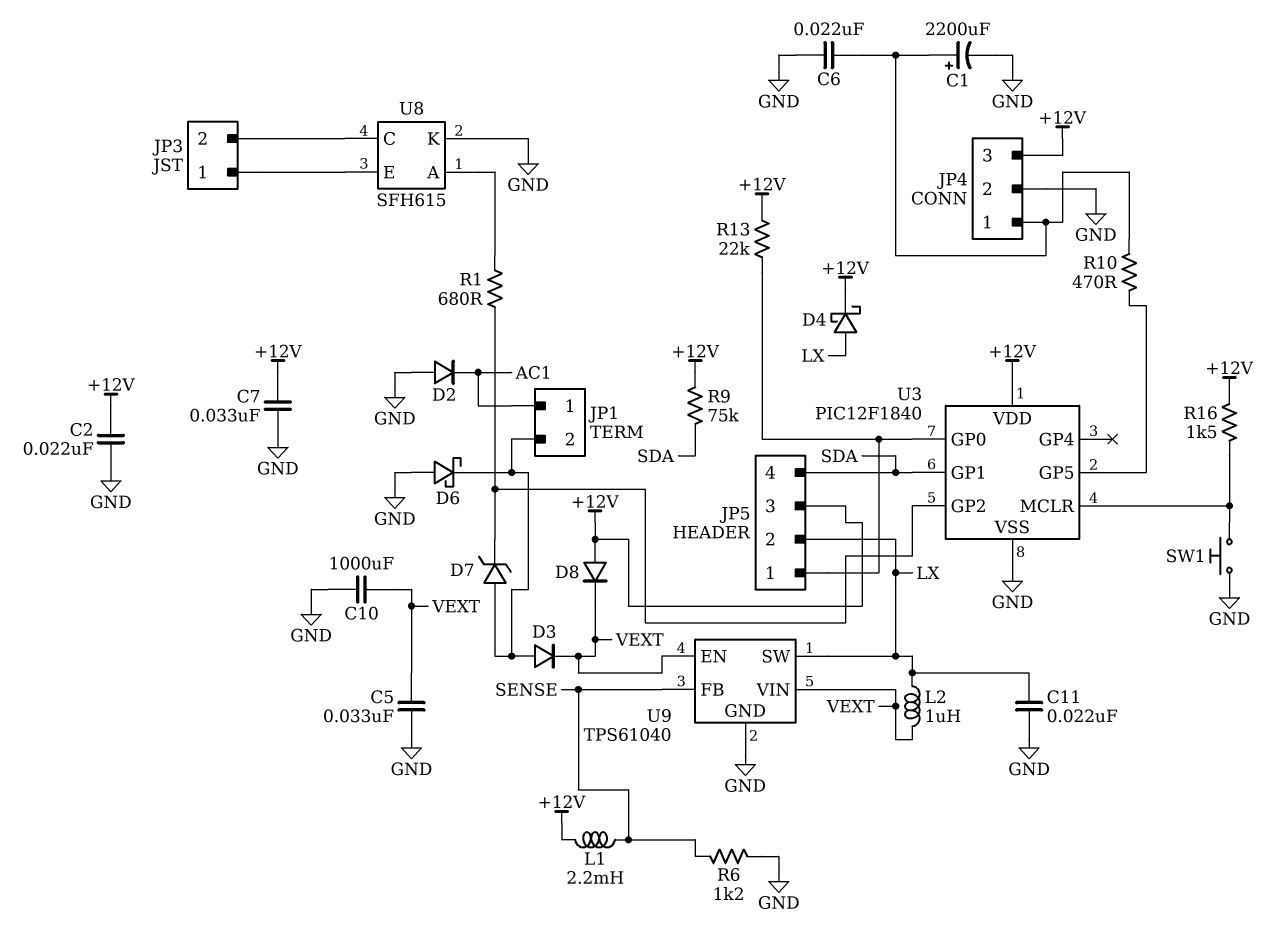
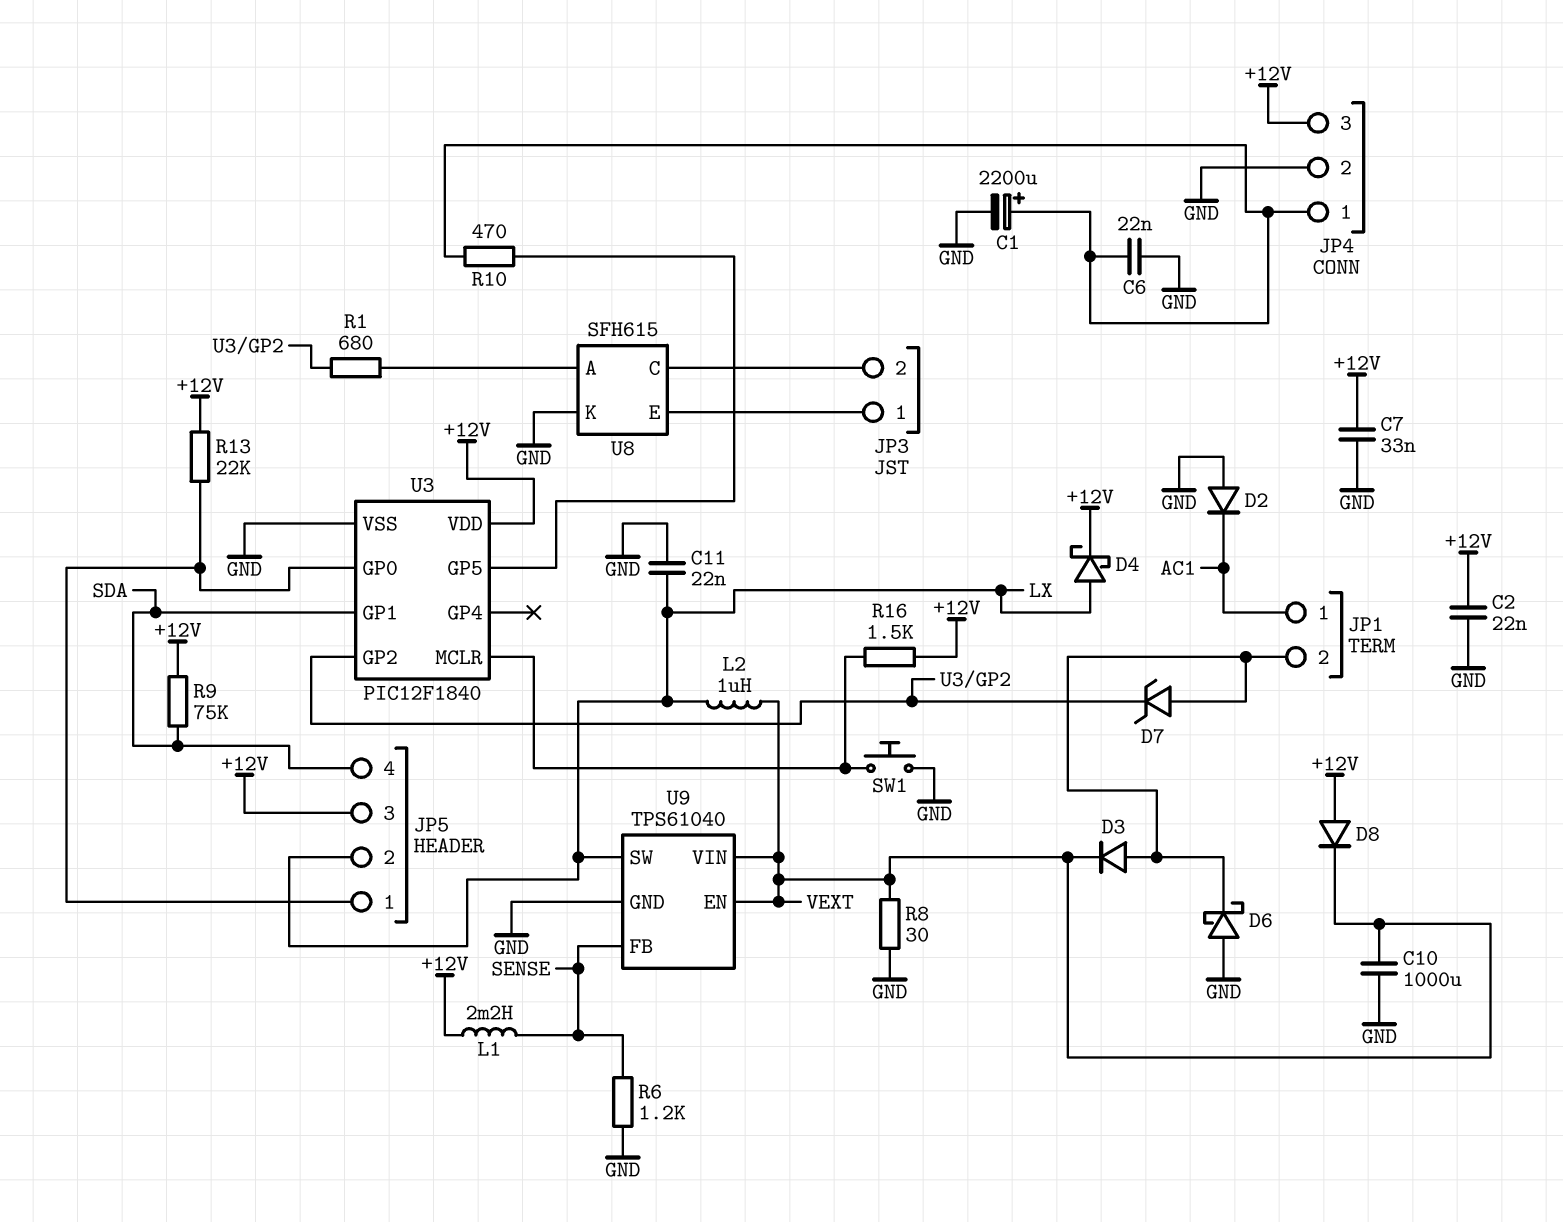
C5: 33nF (GND, VEXT) -> none
R8: none -> 30 (GND, VEXT)

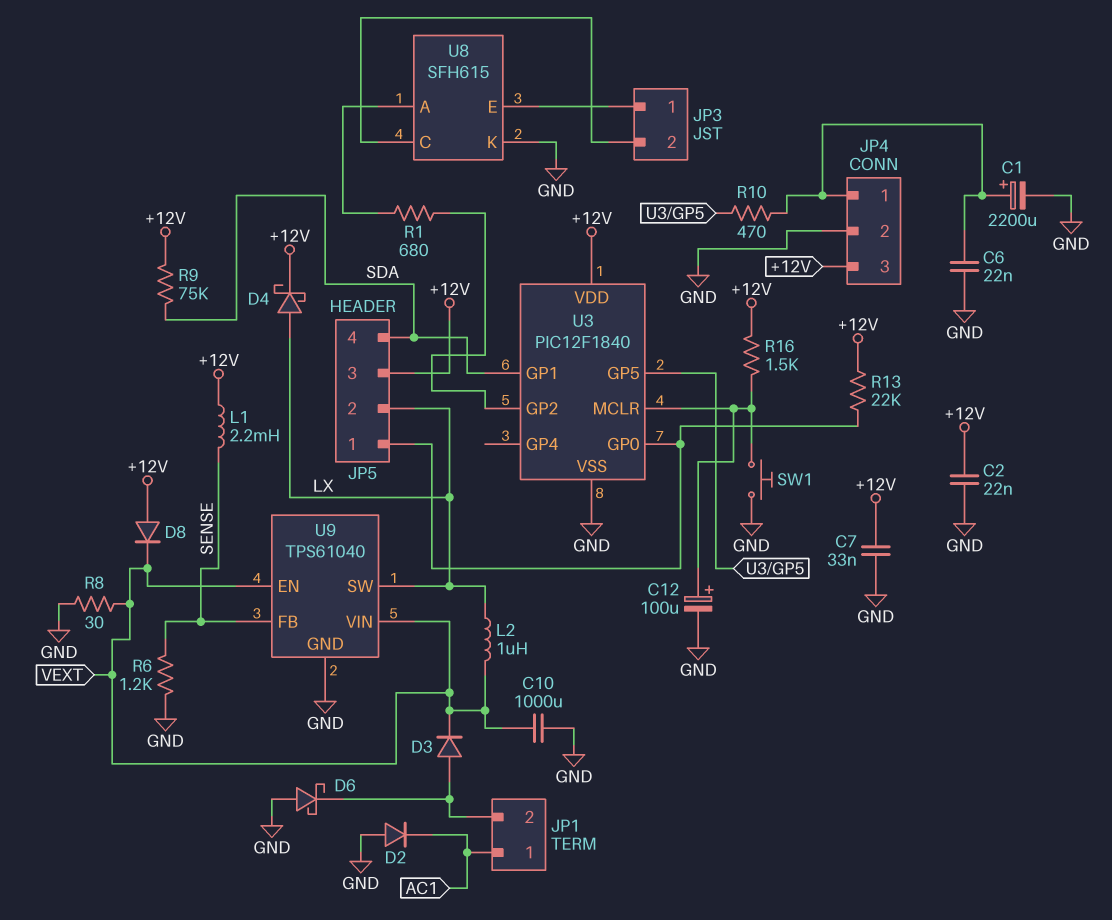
C11: 22nF (GND, LX) -> none
C12: none -> 100uF (plus U3/MCLR, minus GND)
D7: zener (A JP1/2, K U3/GP2) -> none

